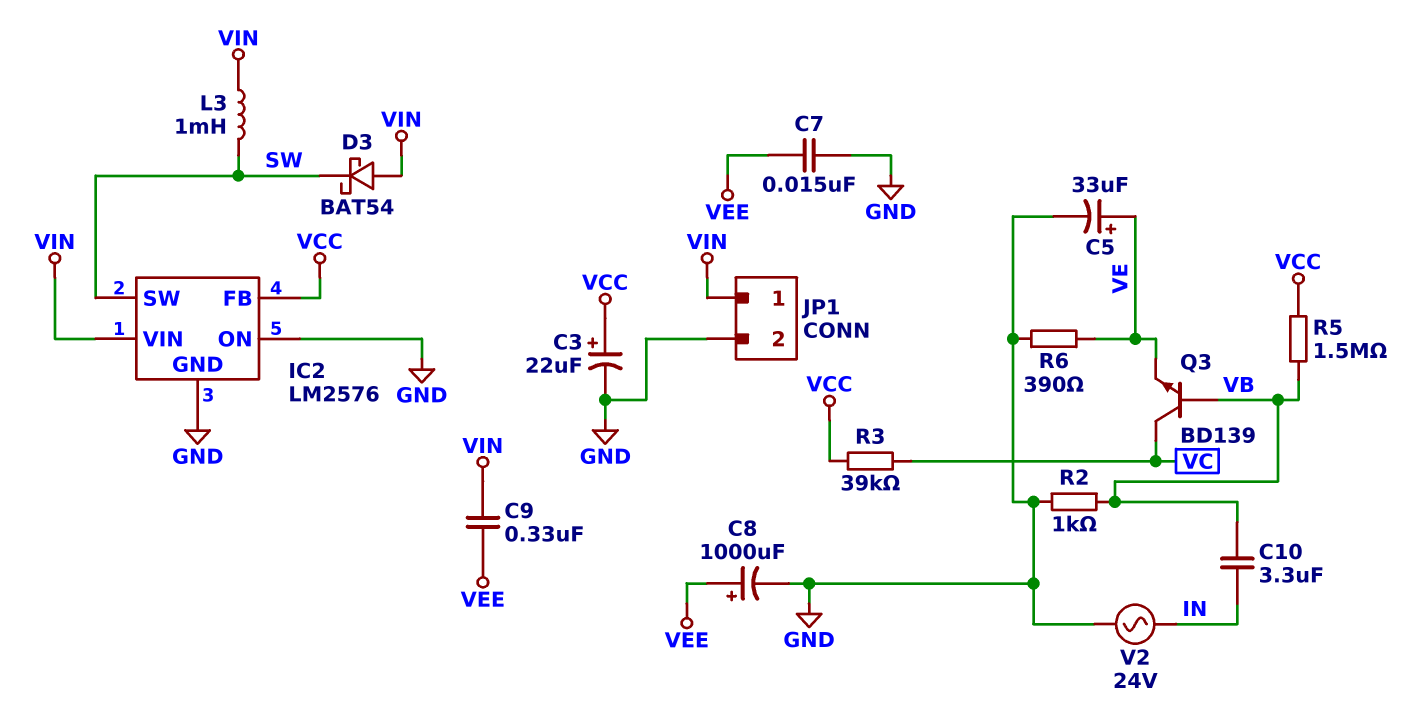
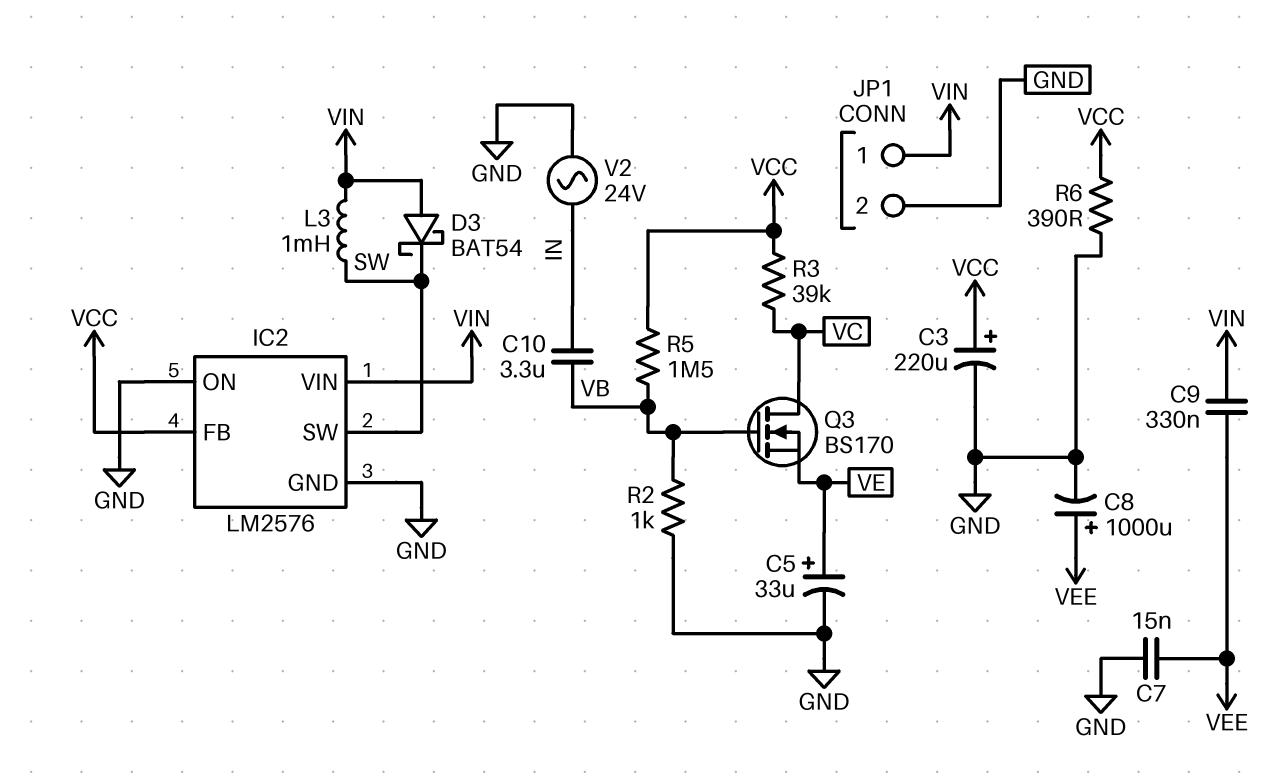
C3: 22uF (plus VCC, minus GND) -> 220uF (plus VCC, minus GND)
Q3: NPN BD139 (B VB, C VC, E VE) -> NMOS BS170 (G VB, D VC, S VE)
R6: 390 (GND, VE) -> 390 (GND, VCC)

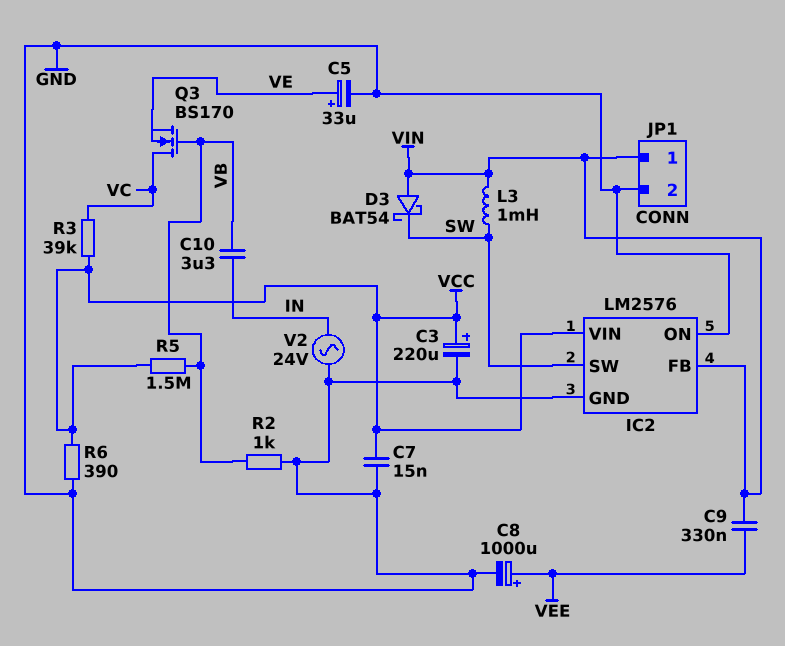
C7: 15nF (GND, VEE) -> 15nF (GND, VCC)
IC2 pin FB: VCC -> VIN
IC2 pin VIN: VIN -> VCC

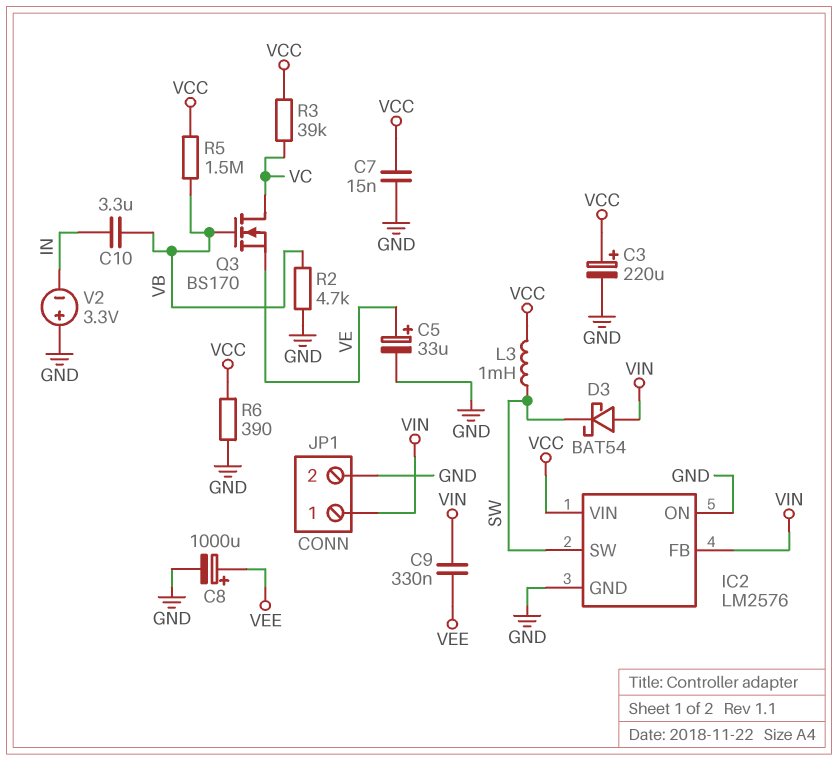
L3: 1mH (SW, VIN) -> 1mH (SW, VCC)
R2: 1k (GND, VB) -> 4.7k (GND, VB)
V2: AC 24V (GND, IN) -> 3.3V (plus GND, minus IN)

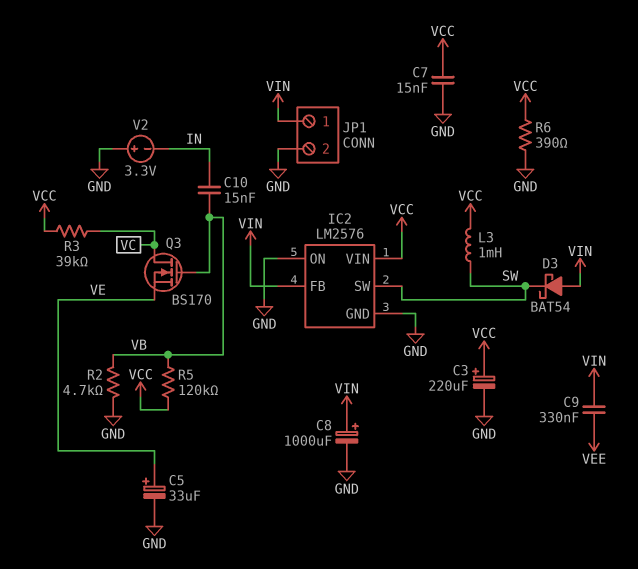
C8: 1000uF (plus VEE, minus GND) -> 1000uF (plus VIN, minus GND)
C10: 3.3uF (IN, VB) -> 15nF (IN, VB)
R5: 1.5M (VB, VCC) -> 120k (VB, VCC)

